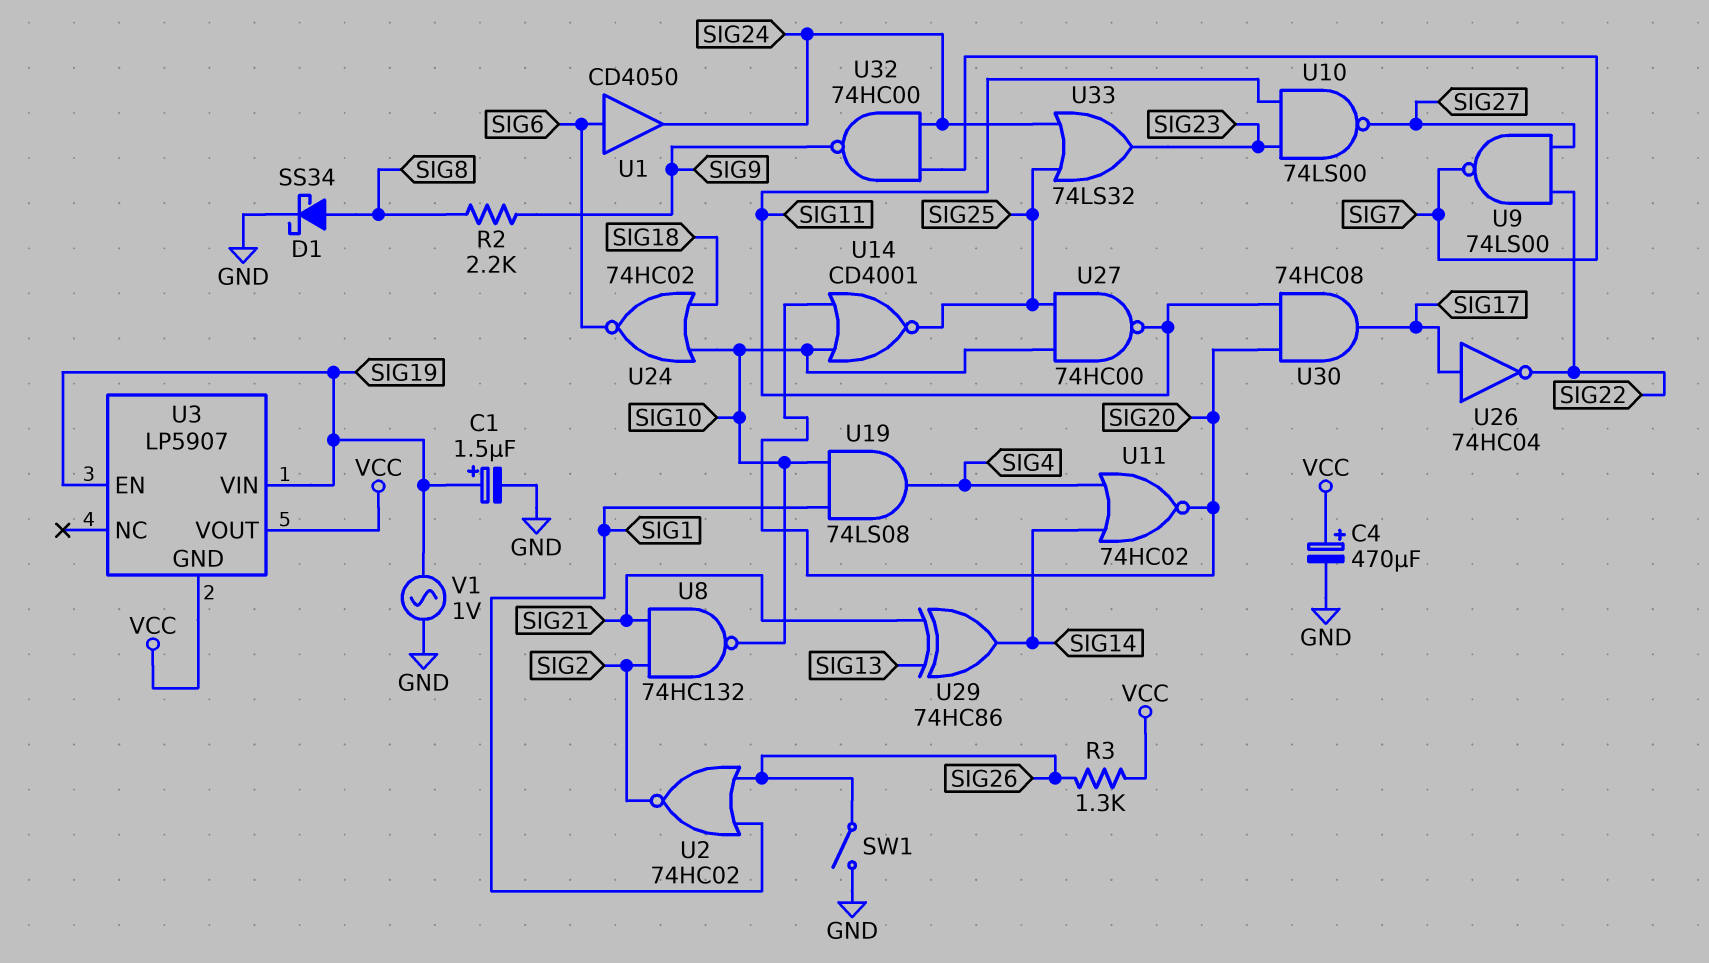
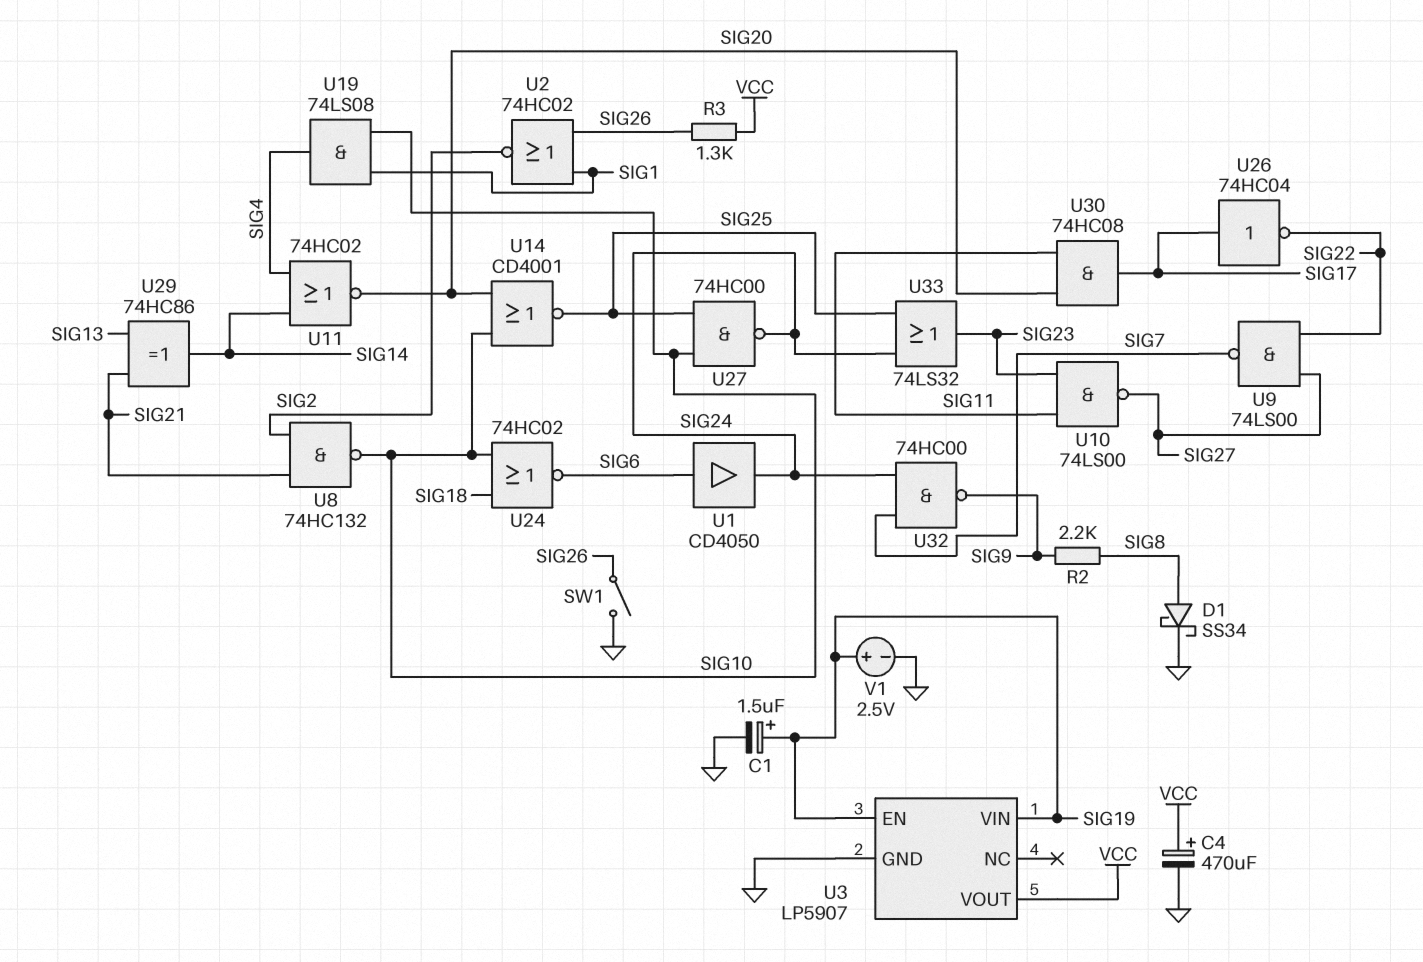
U3 pin GND: VCC -> GND
U27: NAND 74HC00 (in SIG10, in SIG25, out SIG11) -> NAND 74HC00 (in SIG10, in SIG25, out SIG24)
V1: AC 1V (GND, SIG19) -> 2.5V (plus SIG19, minus GND)

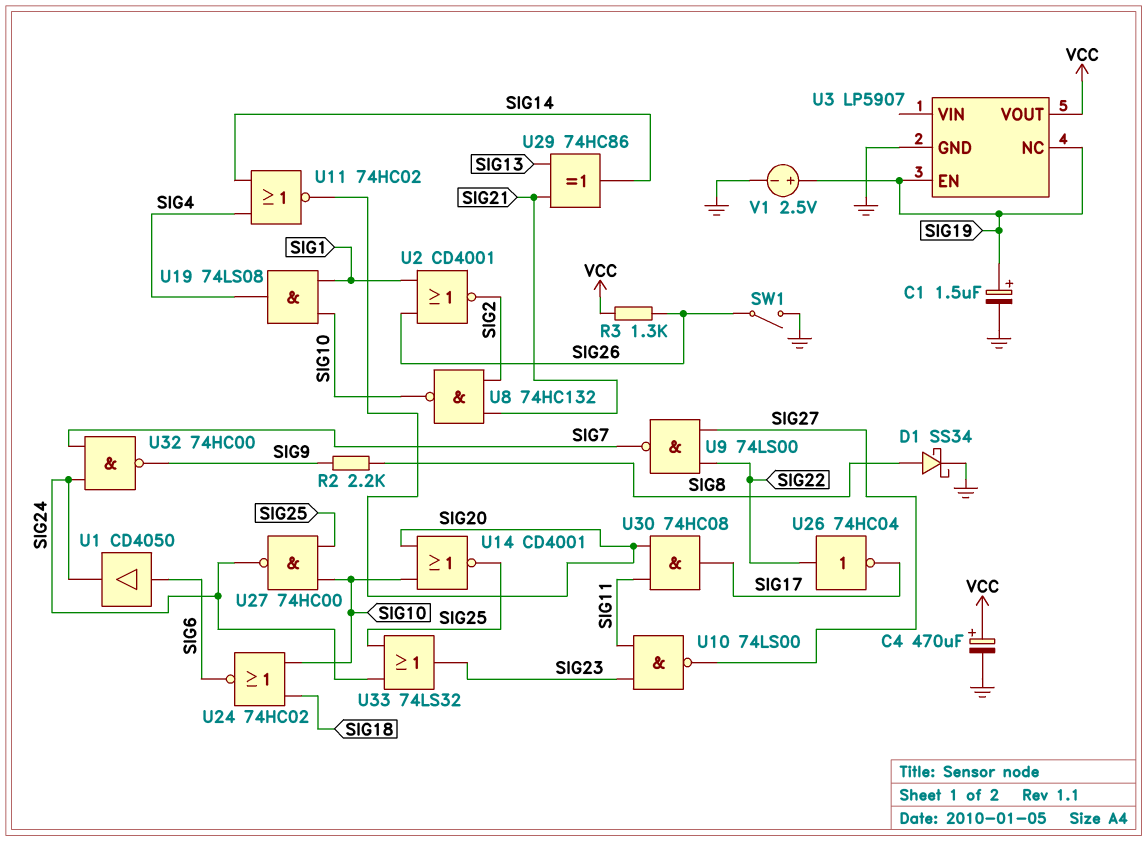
U2: NOR 74HC02 (in SIG1, in SIG26, out SIG2) -> NOR CD4001 (in SIG1, in SIG26, out SIG2)
U3 pin NC: none -> SIG19
U3 pin VIN: SIG19 -> none
U26: NOT 74HC04 (in SIG17, out SIG22) -> NOT 74HC04 (in SIG22, out SIG17)

